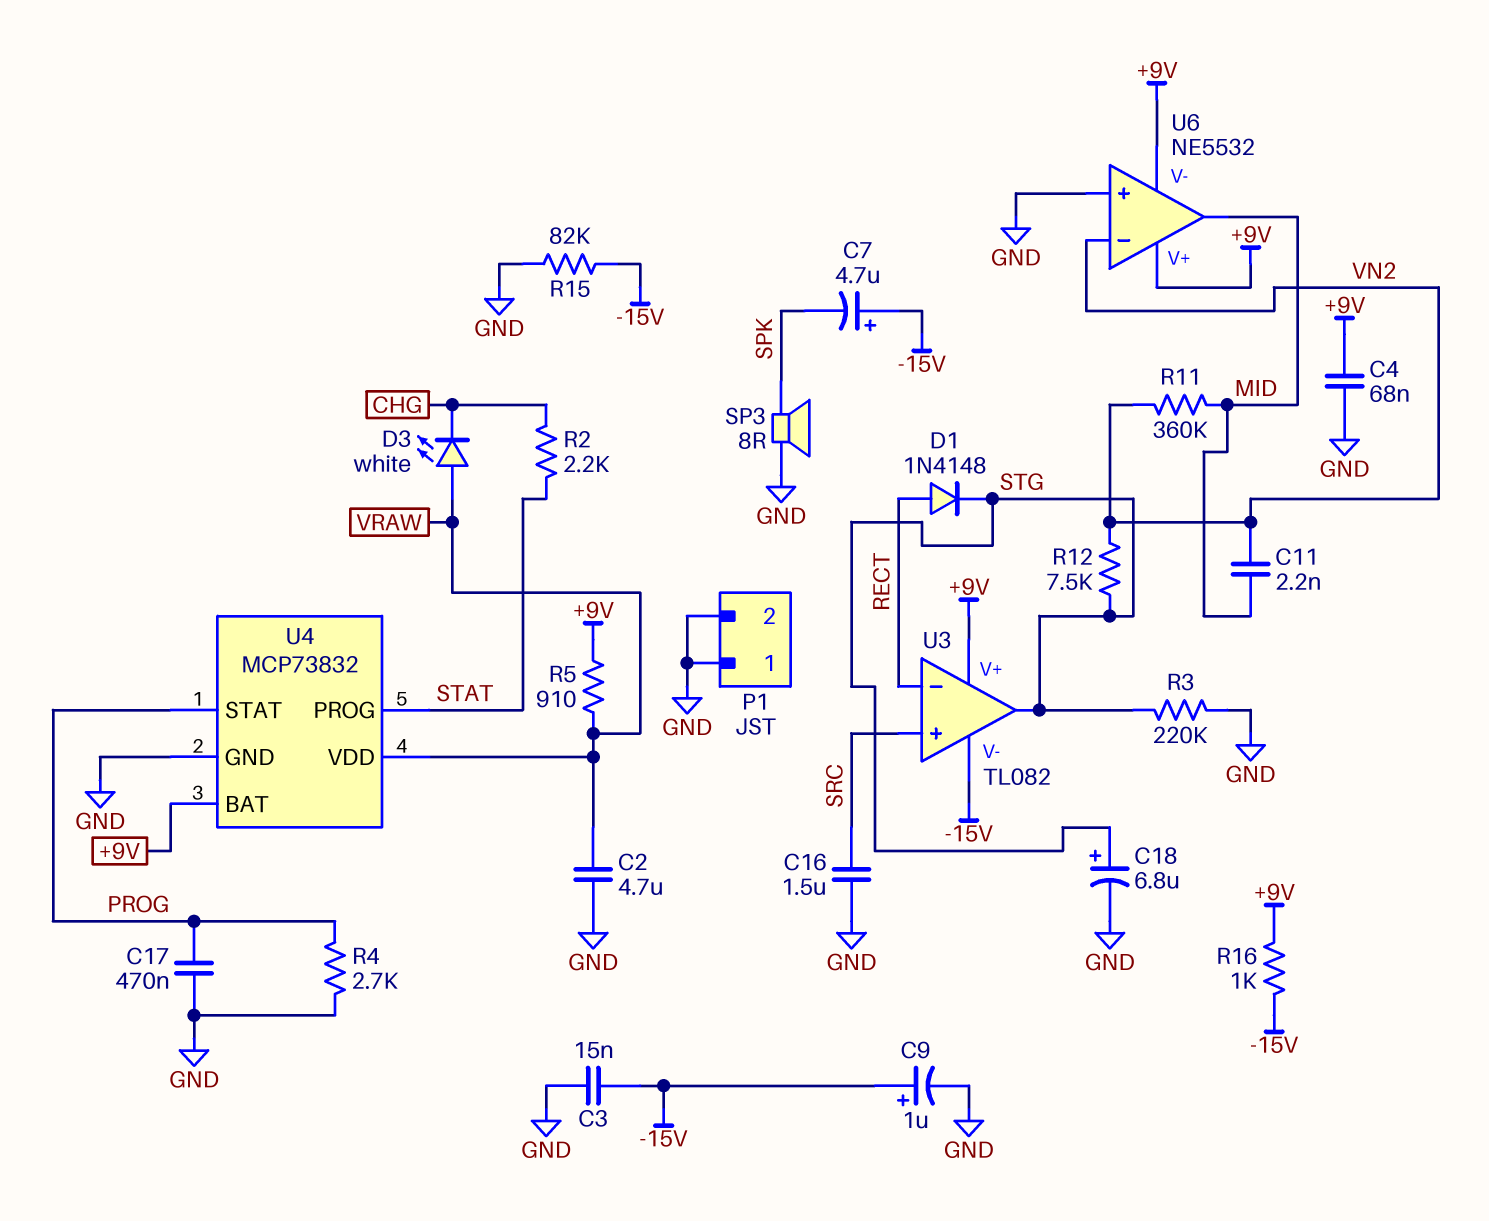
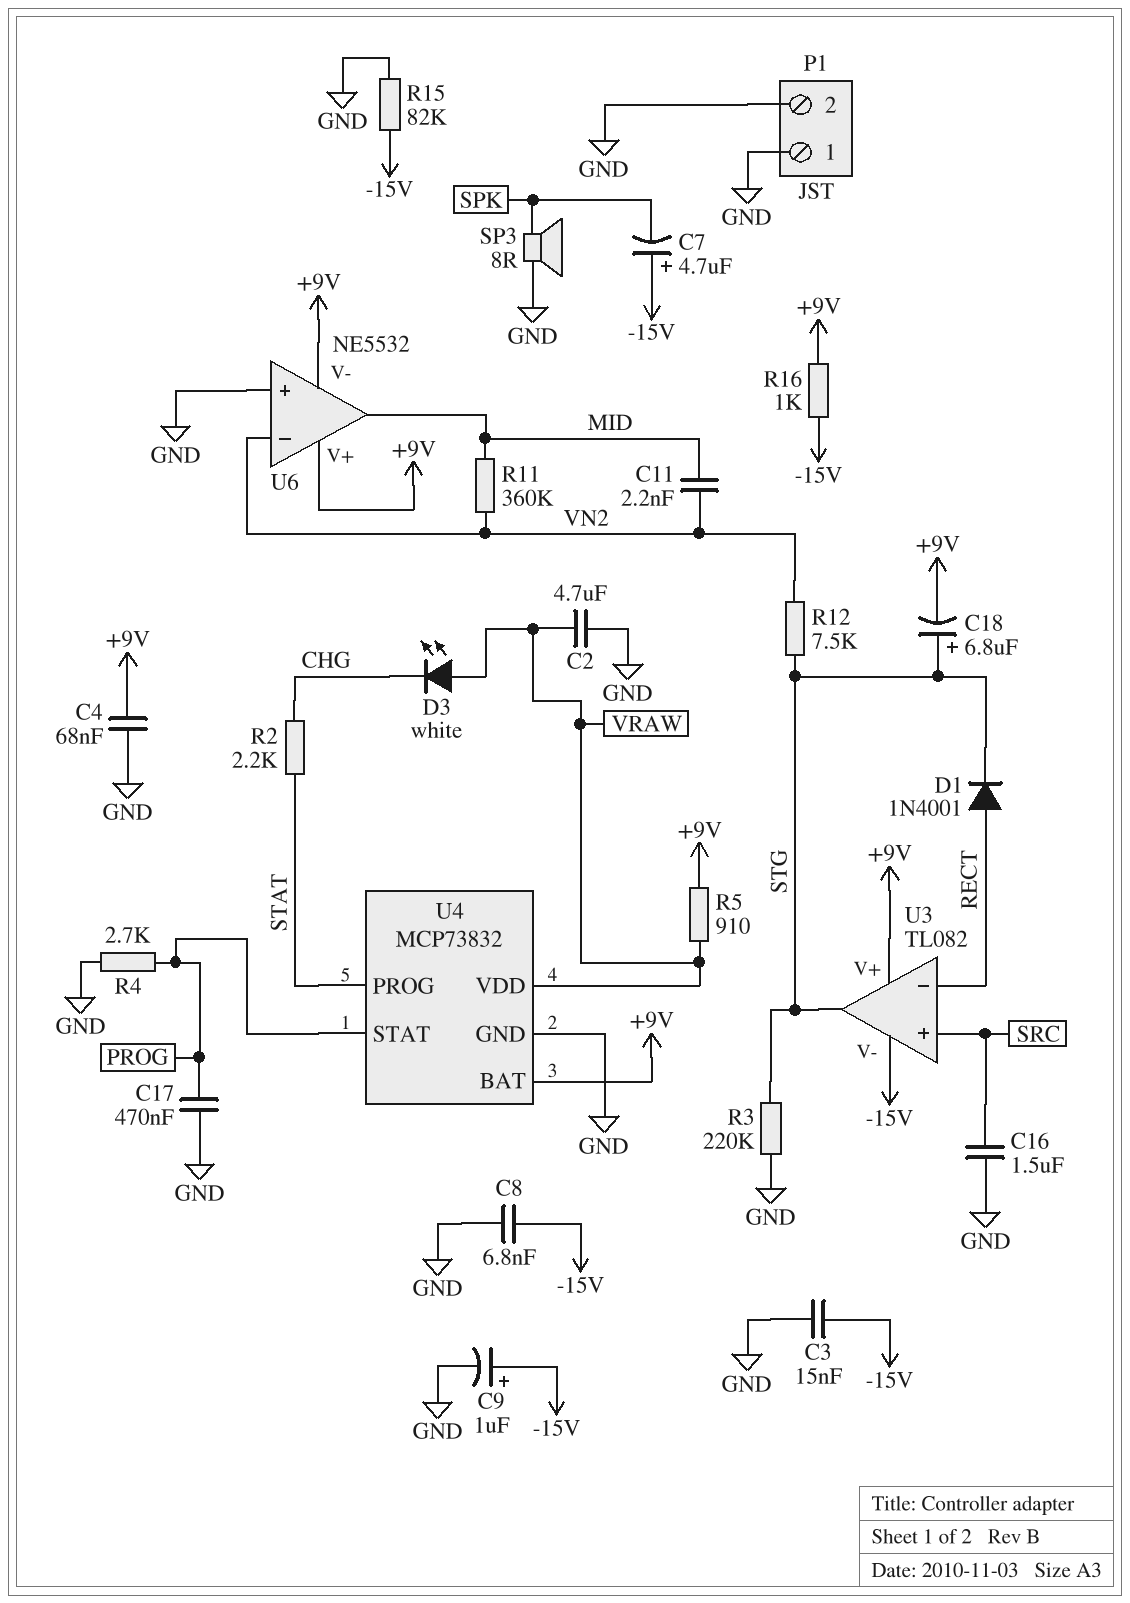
C8: none -> 6.8nF (-15V, GND)
C18: 6.8uF (plus STG, minus GND) -> 6.8uF (plus STG, minus +9V)
D1: diode 1N4148 (A RECT, K STG) -> diode 1N4001 (A RECT, K STG)

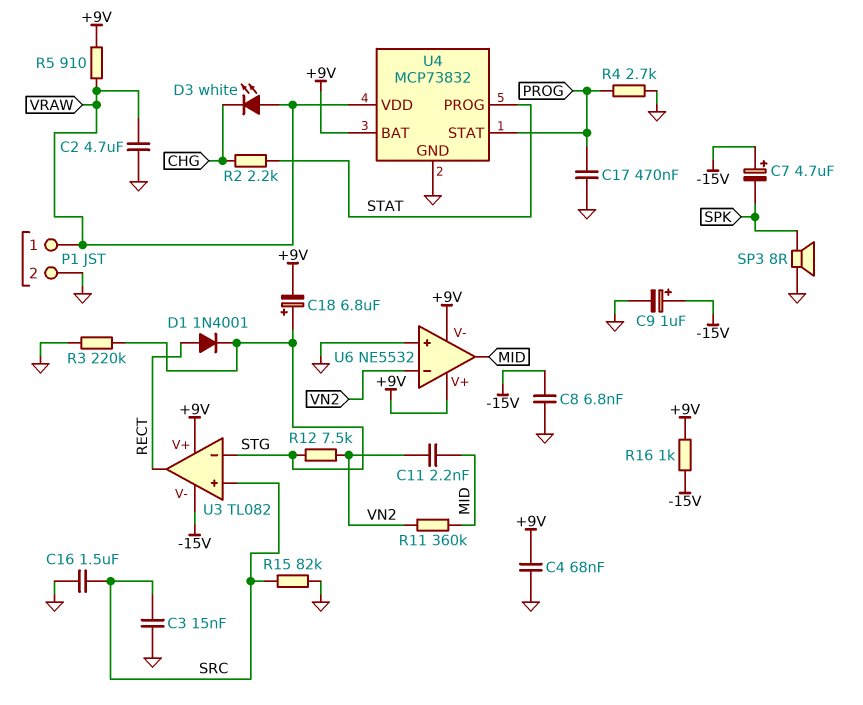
C3: 15nF (-15V, GND) -> 15nF (GND, SRC)
P1 pin 1: GND -> VRAW
R15: 82k (-15V, GND) -> 82k (GND, SRC)
U3 pin in-: RECT -> STG
U3 pin out: STG -> RECT

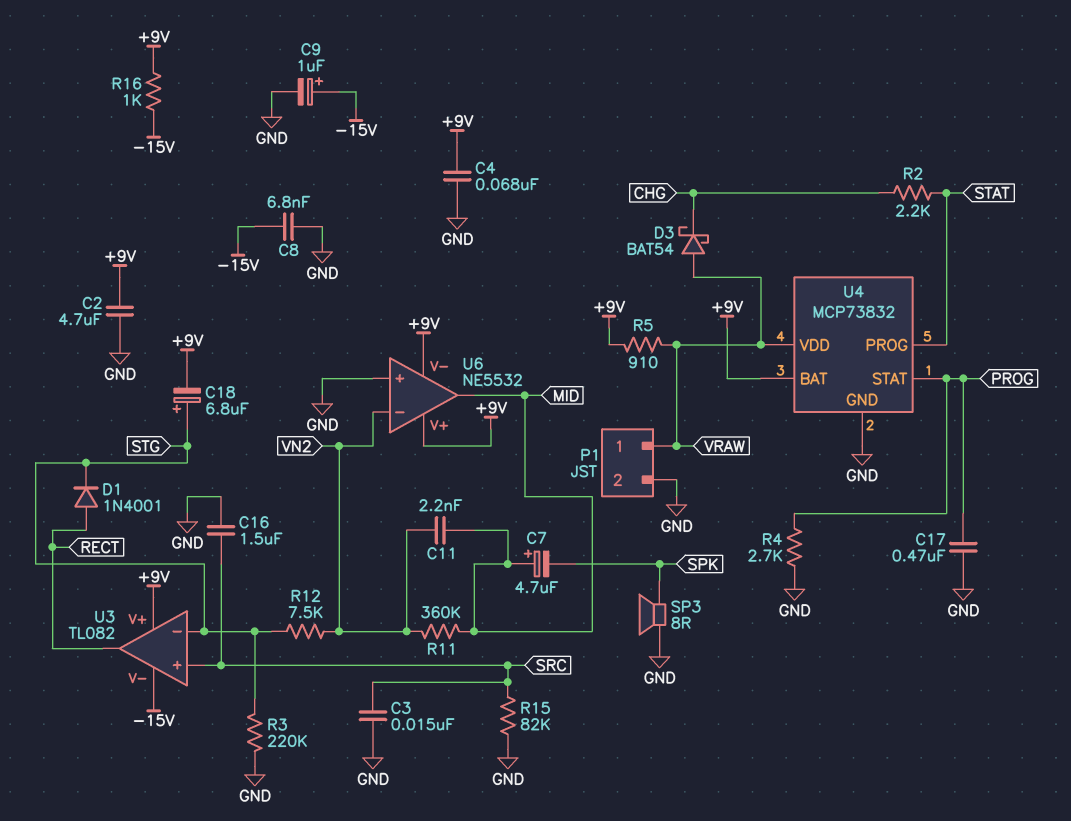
C2: 4.7uF (GND, VRAW) -> 4.7uF (+9V, GND)
C7: 4.7uF (plus -15V, minus SPK) -> 4.7uF (plus MID, minus SPK)
D3: LED white (A VRAW, K CHG) -> schottky BAT54 (A VRAW, K CHG)

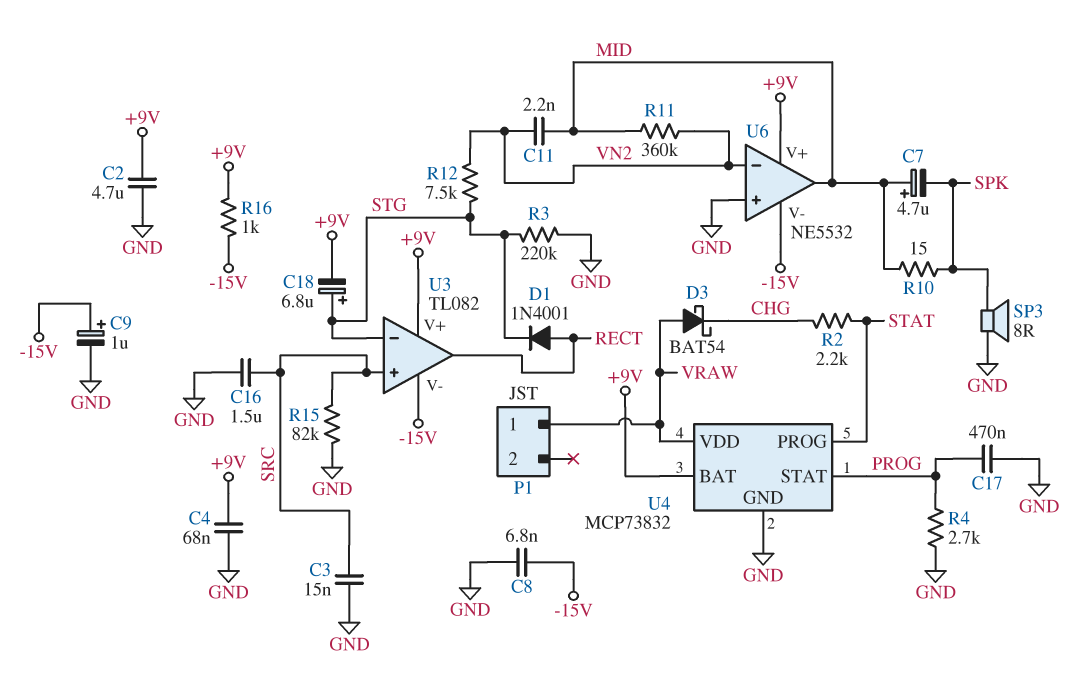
P1 pin 2: GND -> none
R5: 910 (+9V, VRAW) -> none
R10: none -> 15 (MID, SPK)
U6 pin V-: +9V -> -15V

